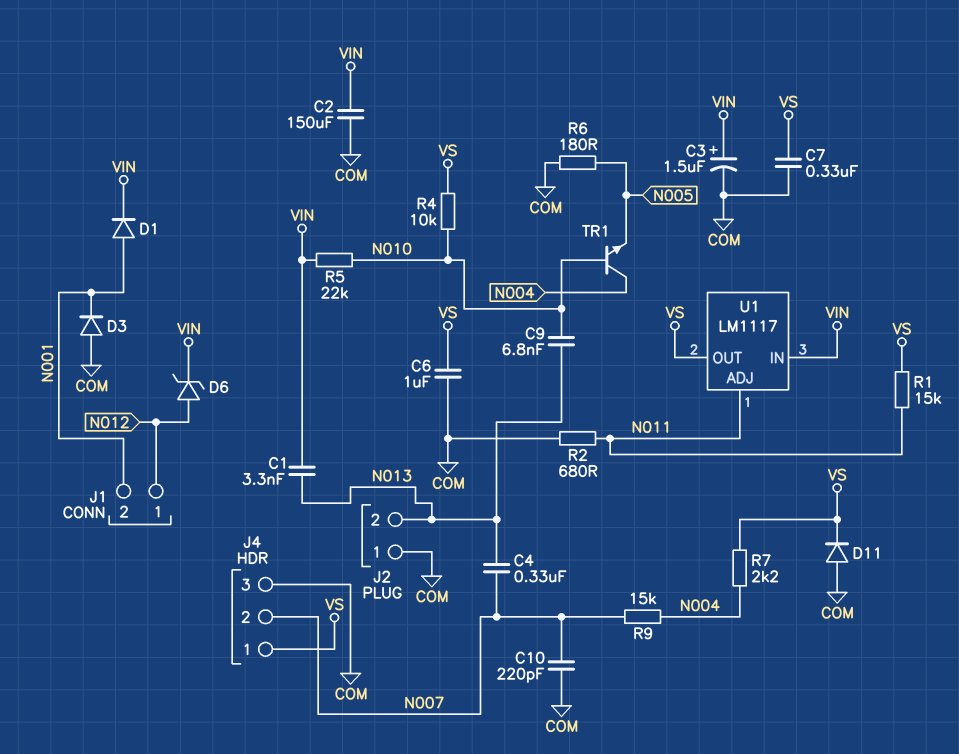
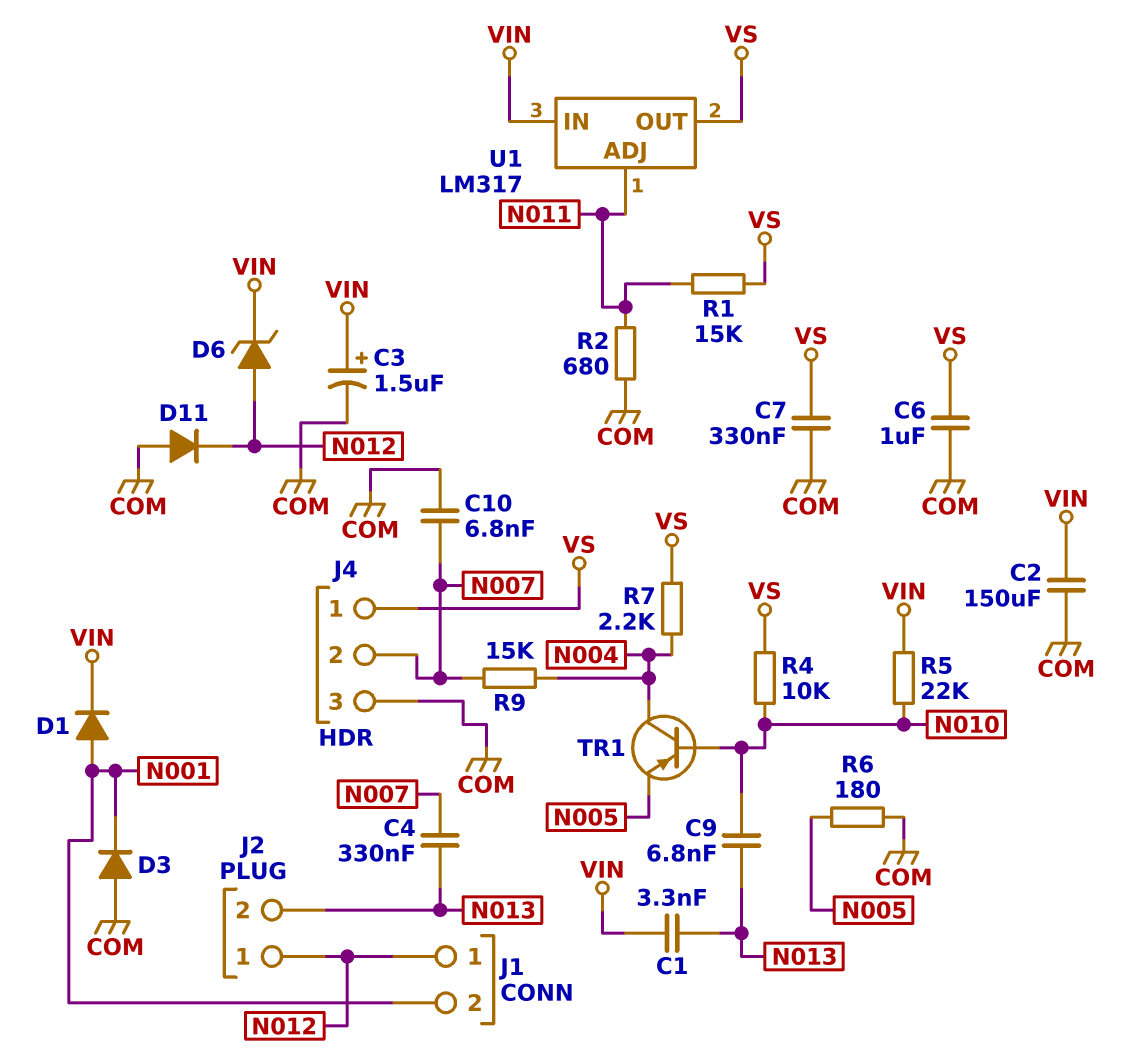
C10: 220pF (COM, N007) -> 6.8nF (COM, N007)
D11: diode (A COM, K VS) -> diode (A COM, K N012)
J2 pin 1: COM -> N012
TR1: NPN (B N010, C N004, E N005) -> PNP (B N010, C N004, E N005)
U1: LM1117 -> LM317

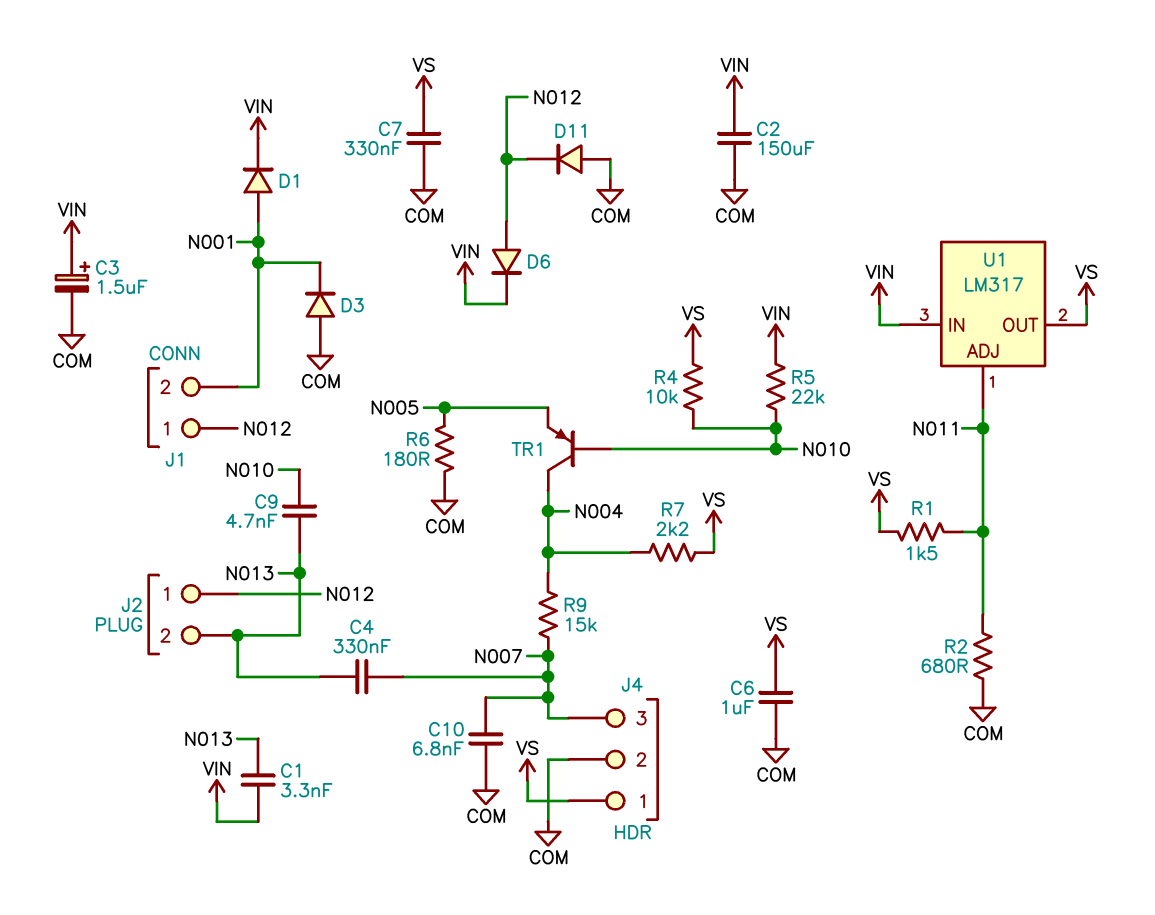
C9: 6.8nF (N010, N013) -> 4.7nF (N010, N013)
D6: zener (A N012, K VIN) -> diode (A N012, K VIN)
J4 pin 2: N007 -> COM
J4 pin 3: COM -> N007
R1: 15k (N011, VS) -> 1.5k (N011, VS)

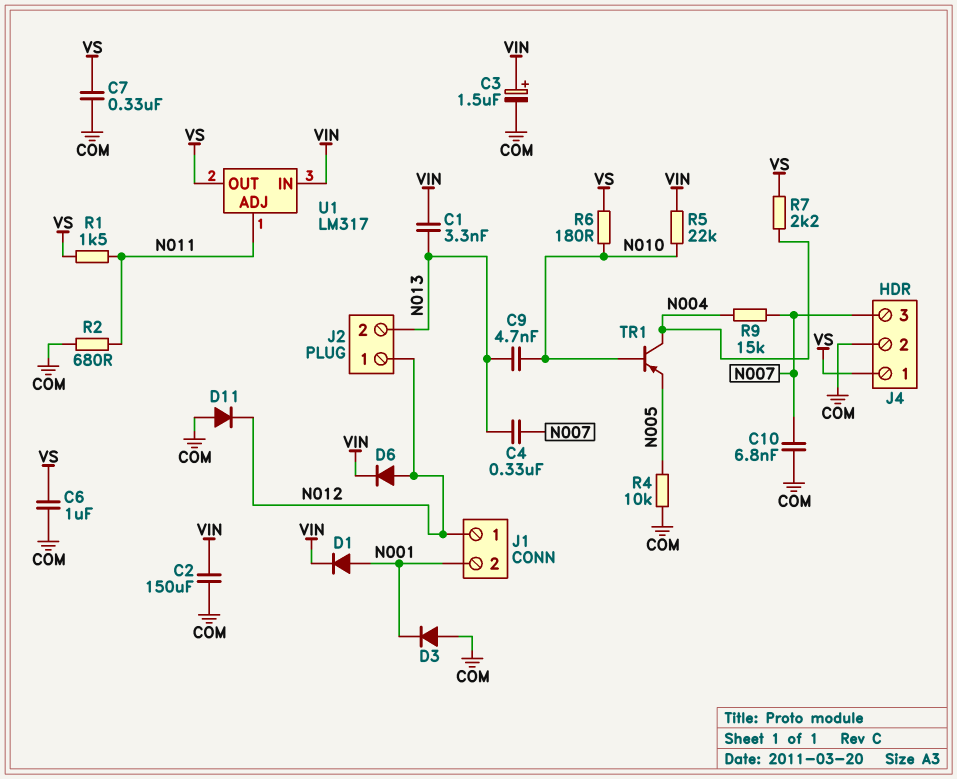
R4: 10k (N010, VS) -> 10k (COM, N005)
R6: 180 (COM, N005) -> 180 (N010, VS)

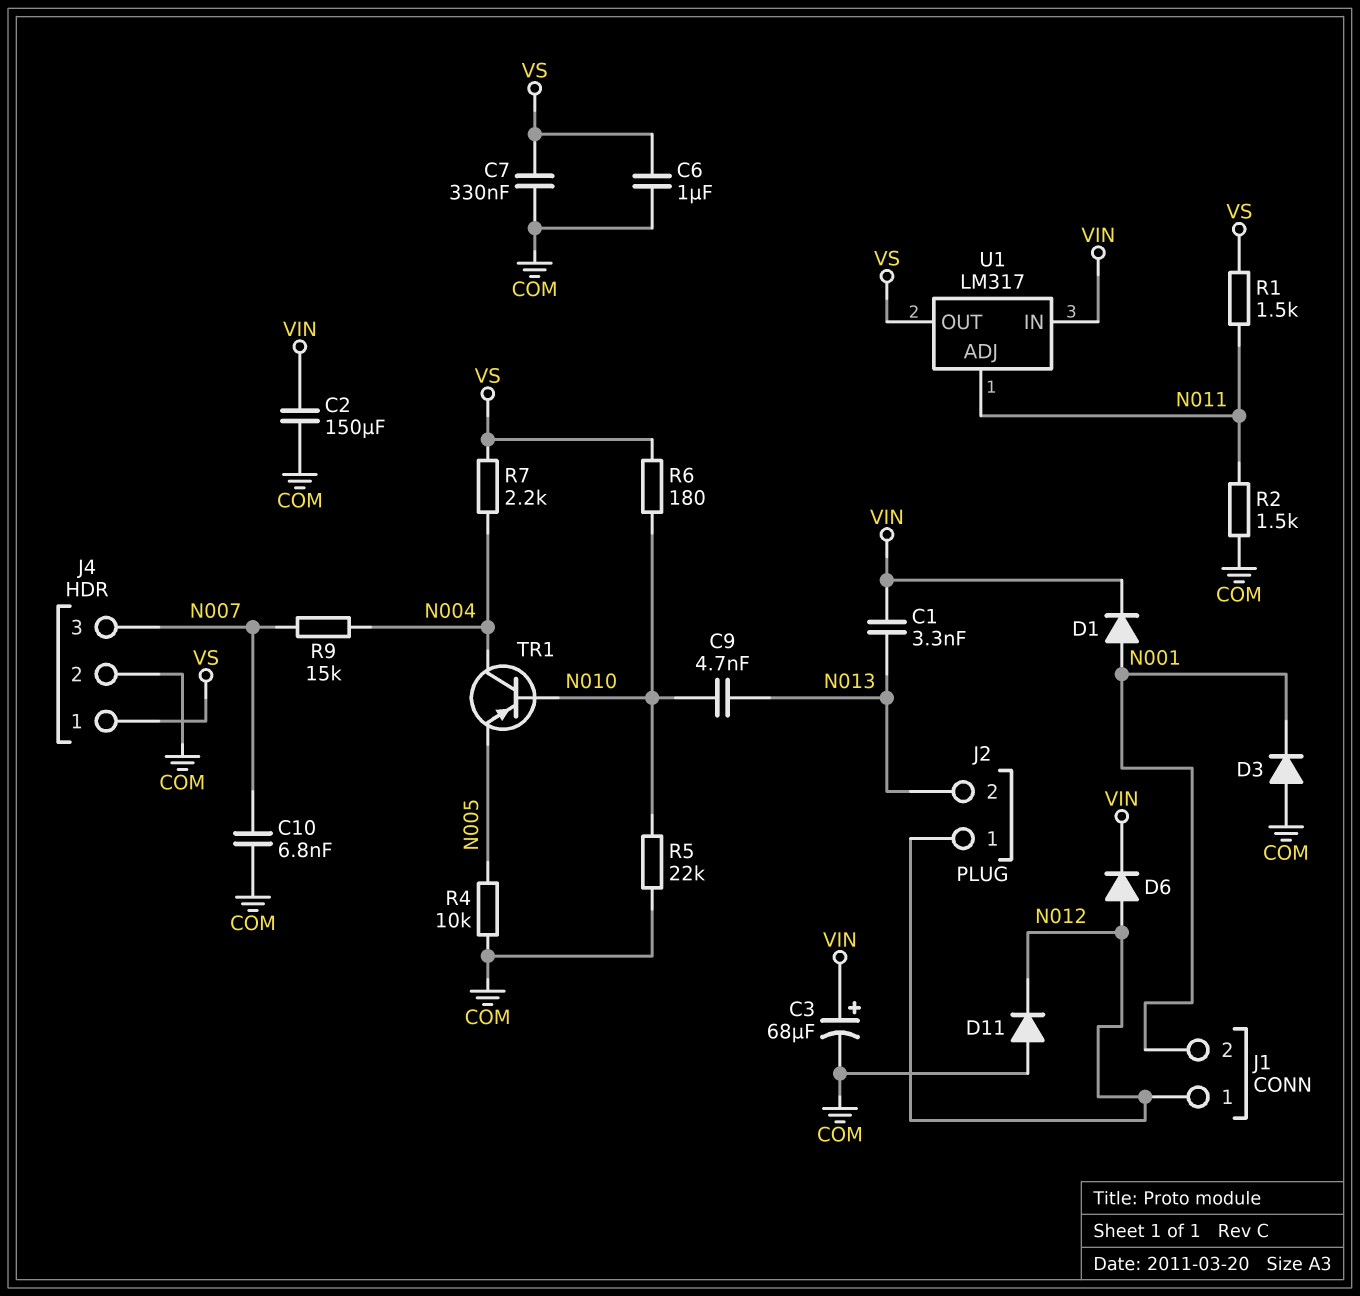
C3: 1.5uF (plus VIN, minus COM) -> 68uF (plus VIN, minus COM)
C4: 330nF (N007, N013) -> none
R2: 680 (COM, N011) -> 1.5k (COM, N011)
R5: 22k (N010, VIN) -> 22k (COM, N010)

